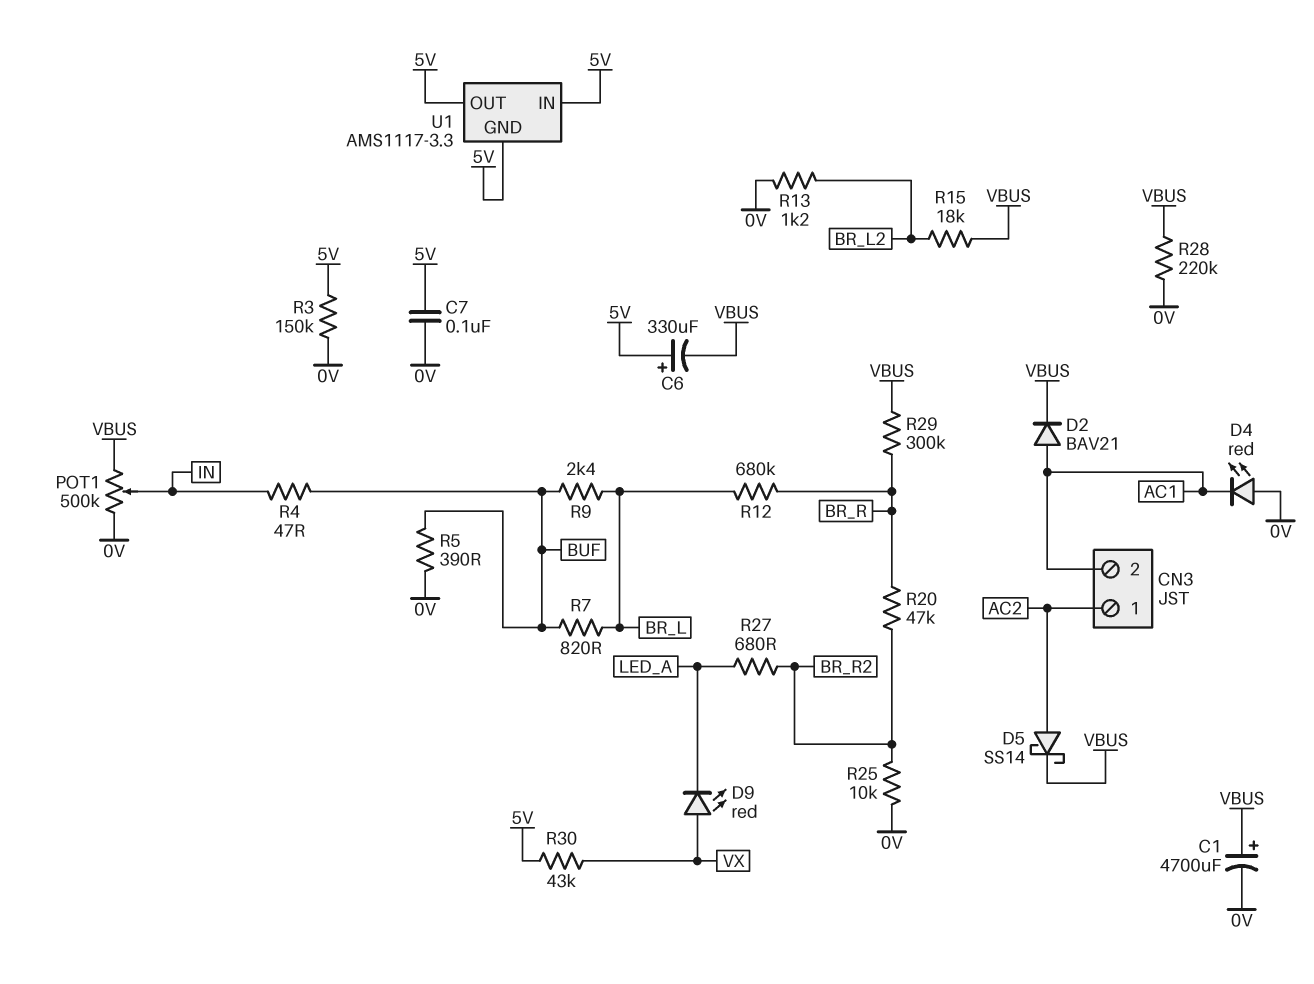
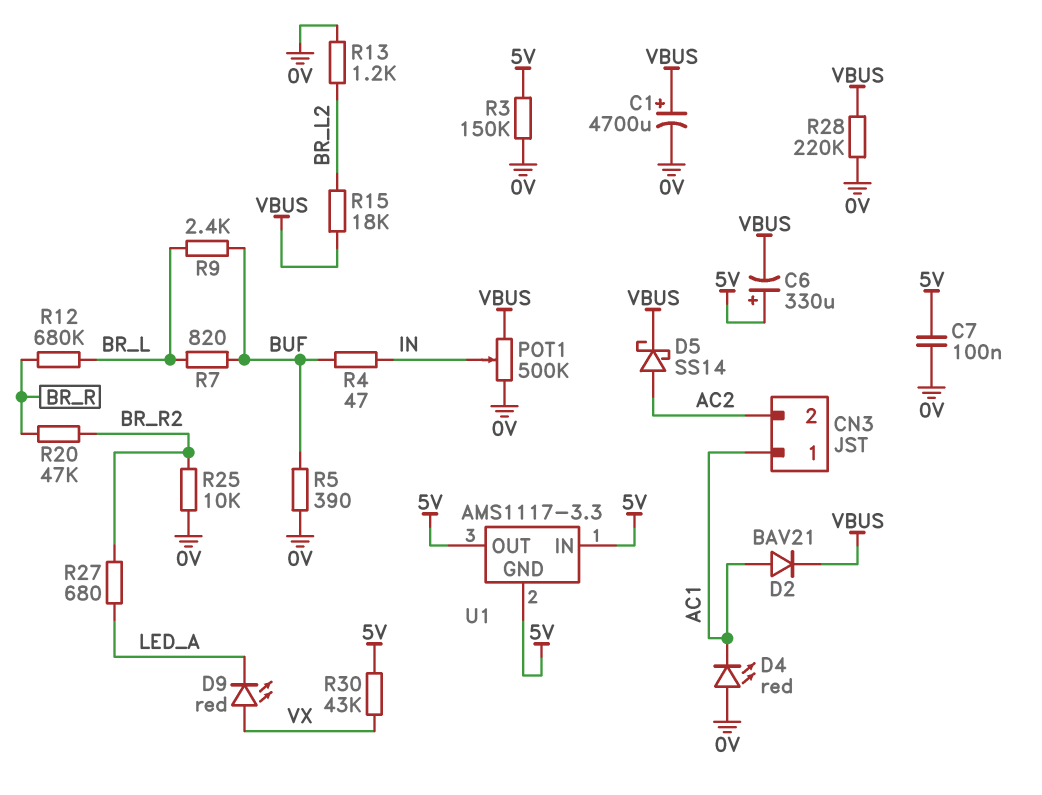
CN3 pin 1: AC2 -> AC1
CN3 pin 2: AC1 -> AC2
R29: 300k (BR_R, VBUS) -> none

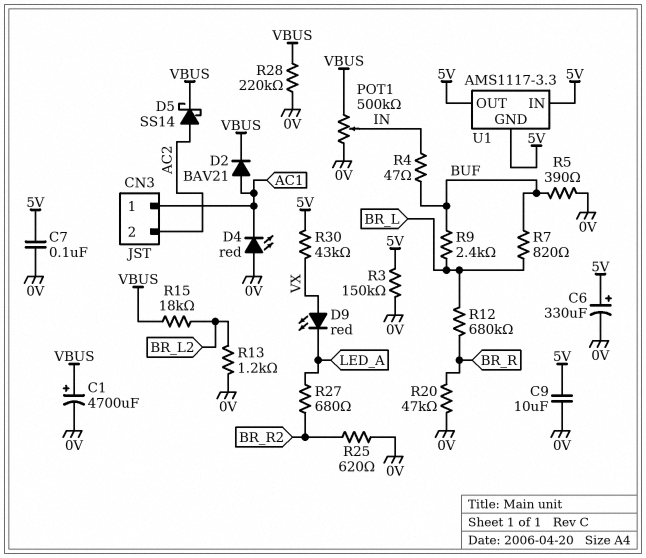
C6: 330uF (plus 5V, minus VBUS) -> 330uF (plus 5V, minus 0V)
C9: none -> 10uF (0V, 5V)
R20: 47k (BR_R, BR_R2) -> 47k (0V, BR_R)
R25: 10k (0V, BR_R2) -> 620 (0V, BR_R2)

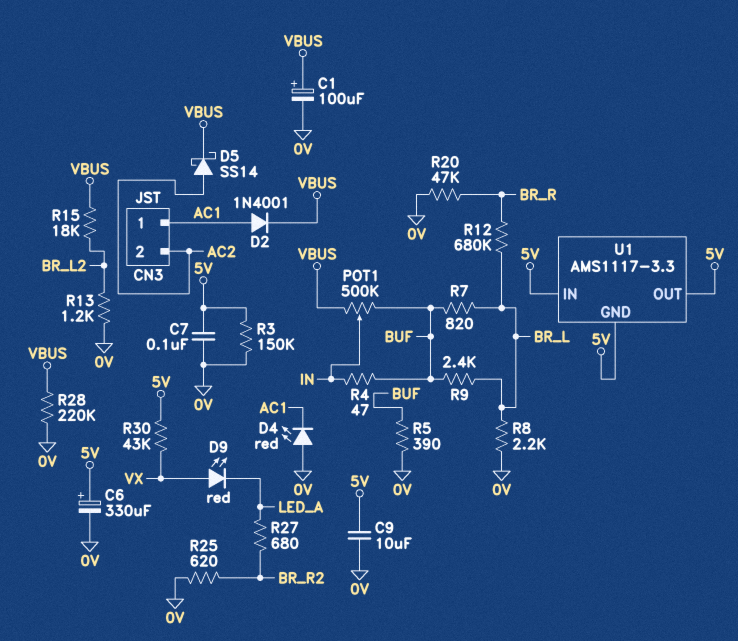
C1: 4700uF (plus VBUS, minus 0V) -> 100uF (plus VBUS, minus 0V)
D2: diode BAV21 (A AC1, K VBUS) -> diode 1N4001 (A AC1, K VBUS)
POT1: 500k (0V, VBUS, wiper IN) -> 500k (BUF, VBUS, wiper IN)
R8: none -> 2.2k (0V, BR_L)

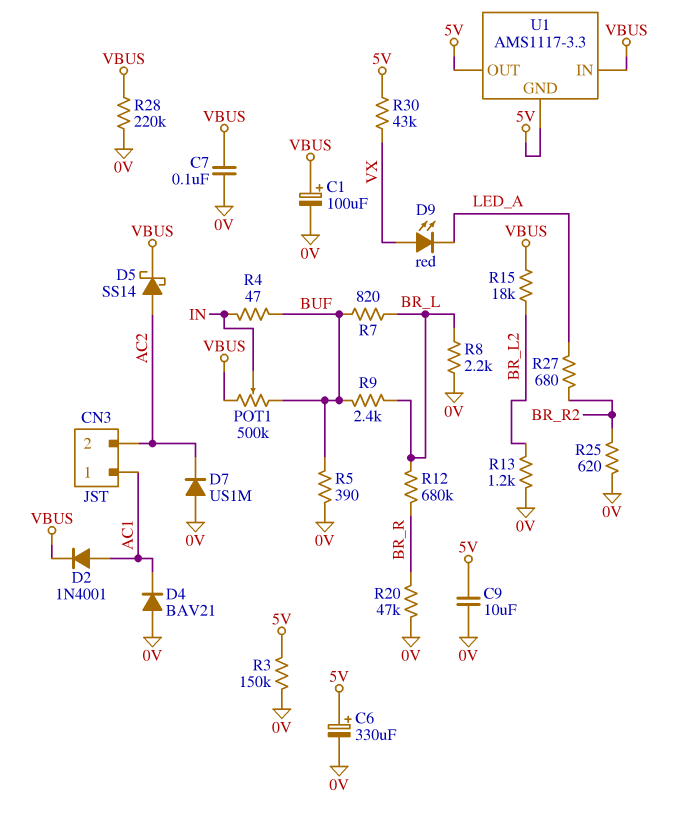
C7: 100nF (0V, 5V) -> 100nF (0V, VBUS)
D4: LED red (A 0V, K AC1) -> diode BAV21 (A 0V, K AC1)
D7: none -> diode US1M (A 0V, K AC2)
U1 pin IN: 5V -> VBUS

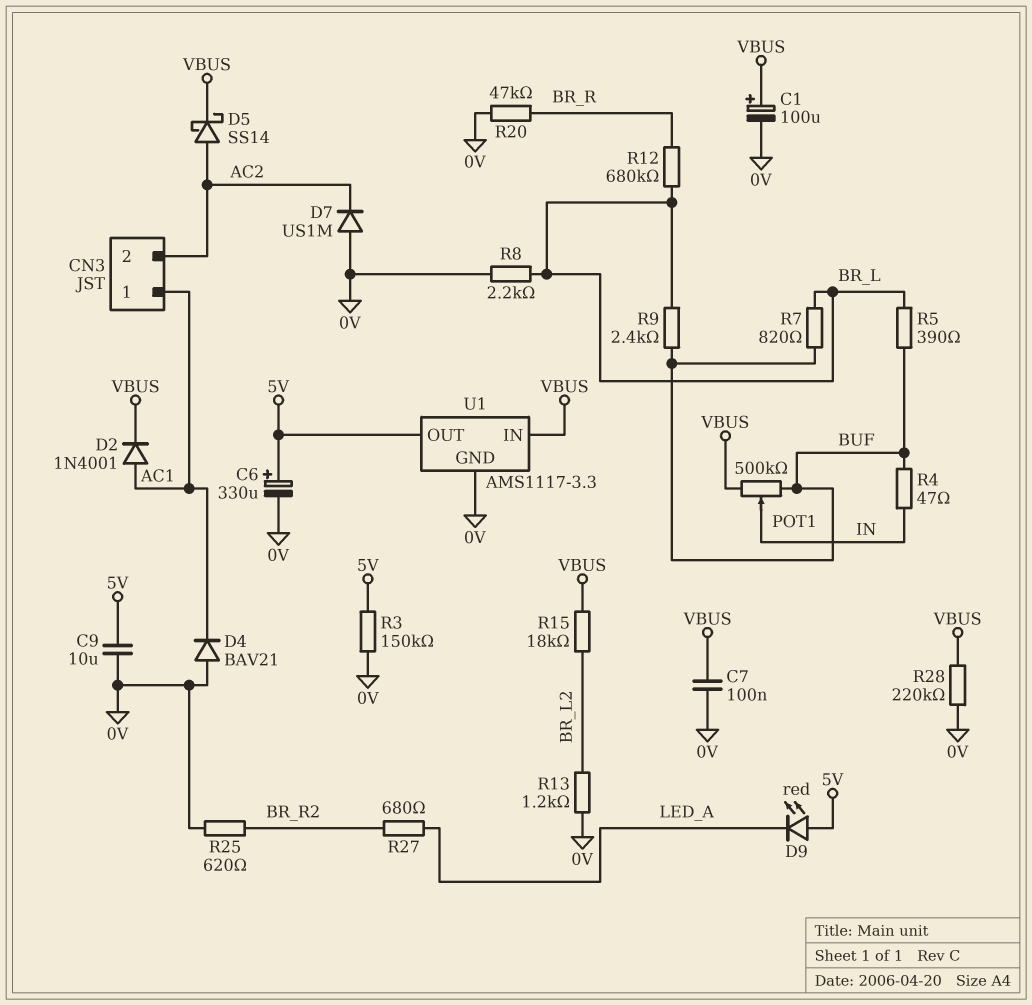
D9: LED red (A VX, K LED_A) -> LED red (A 5V, K LED_A)
R5: 390 (0V, BUF) -> 390 (BR_L, BUF)
R30: 43k (5V, VX) -> none
U1 pin GND: 5V -> 0V

